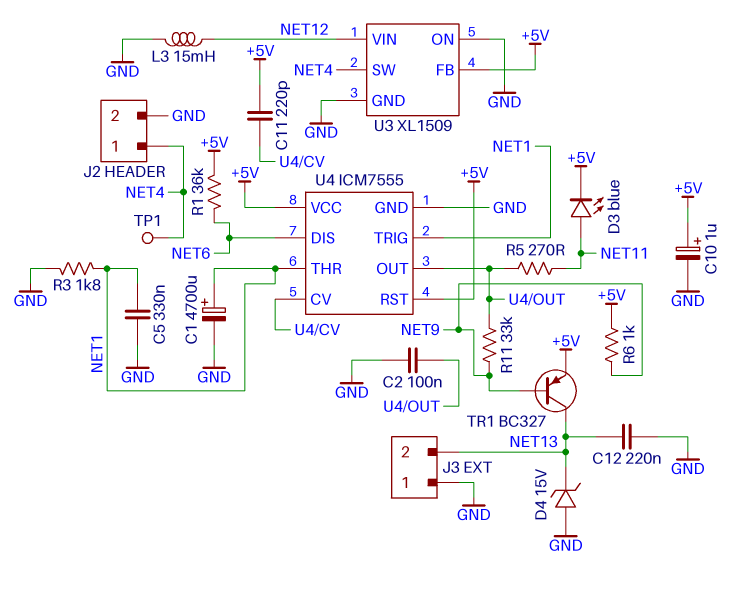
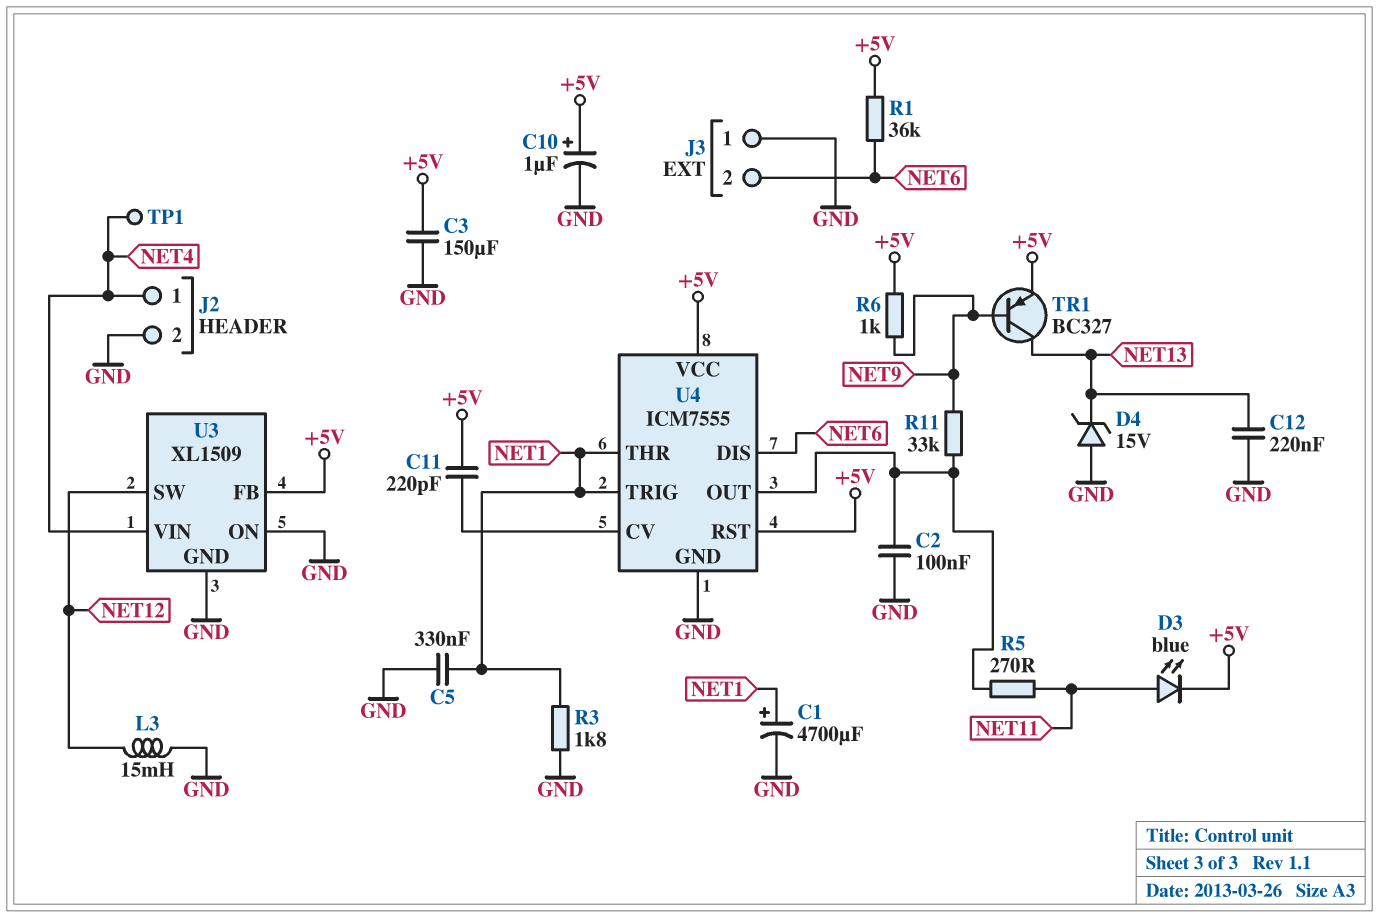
C3: none -> 150uF (+5V, GND)
J3 pin 2: NET13 -> NET6
U3 pin SW: NET4 -> NET12
U3 pin VIN: NET12 -> NET4

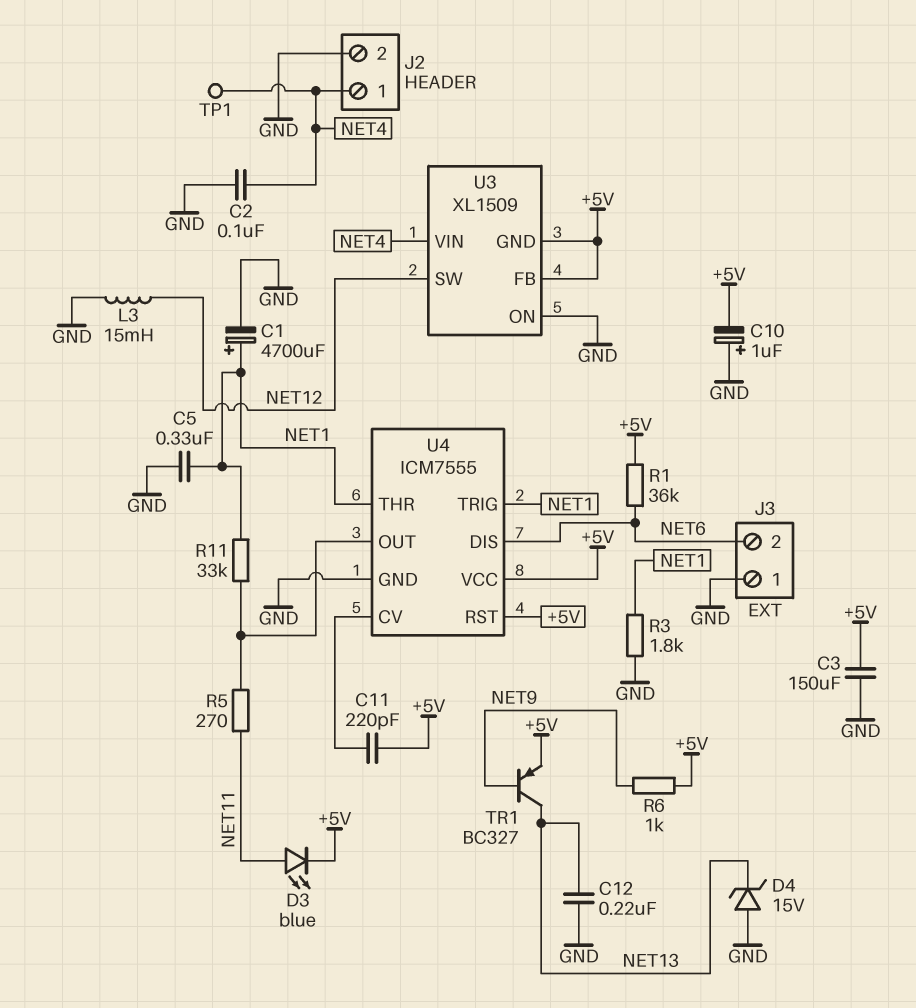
C2: 100nF (GND, U4/OUT) -> 100nF (GND, NET4)
C10: 1uF (plus +5V, minus GND) -> 1uF (plus GND, minus +5V)
R11: 33k (NET9, U4/OUT) -> 33k (NET1, U4/OUT)
U3 pin GND: GND -> +5V

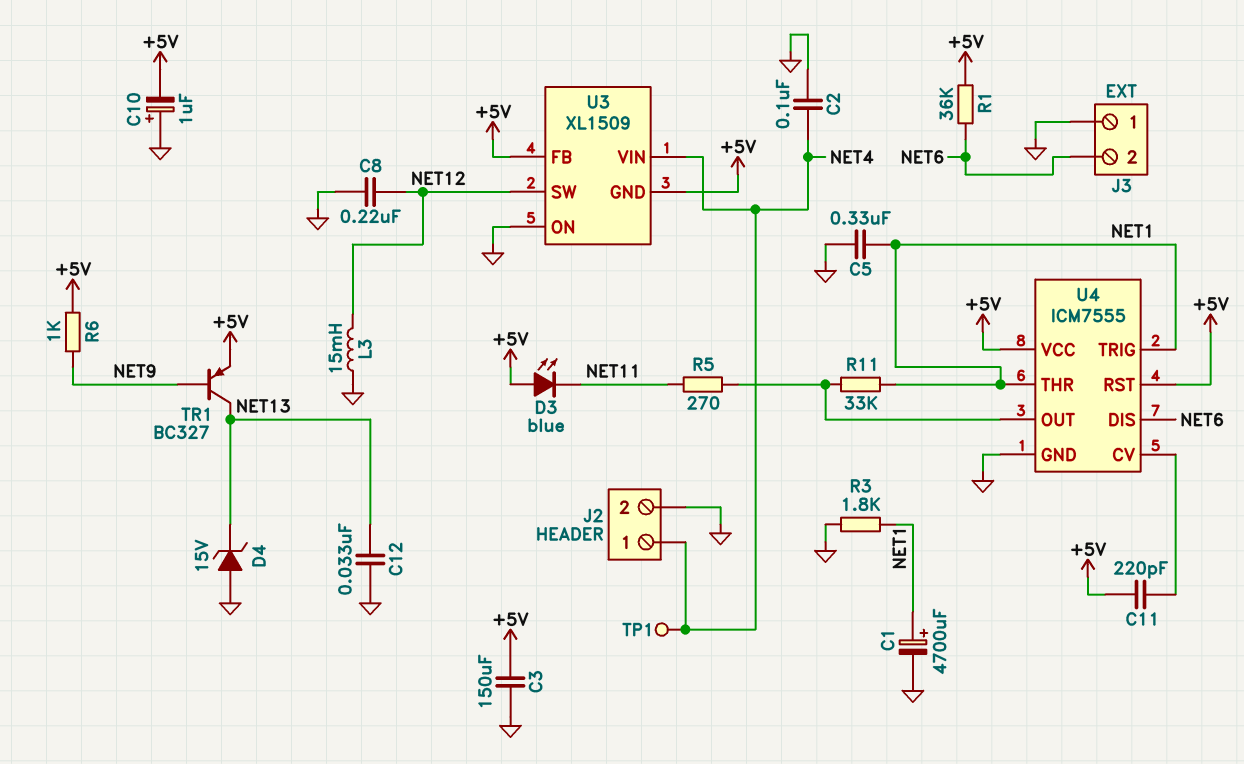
C8: none -> 220nF (GND, NET12)
C12: 220nF (GND, NET13) -> 33nF (GND, NET13)
D3: LED blue (A NET11, K +5V) -> LED blue (A +5V, K NET11)

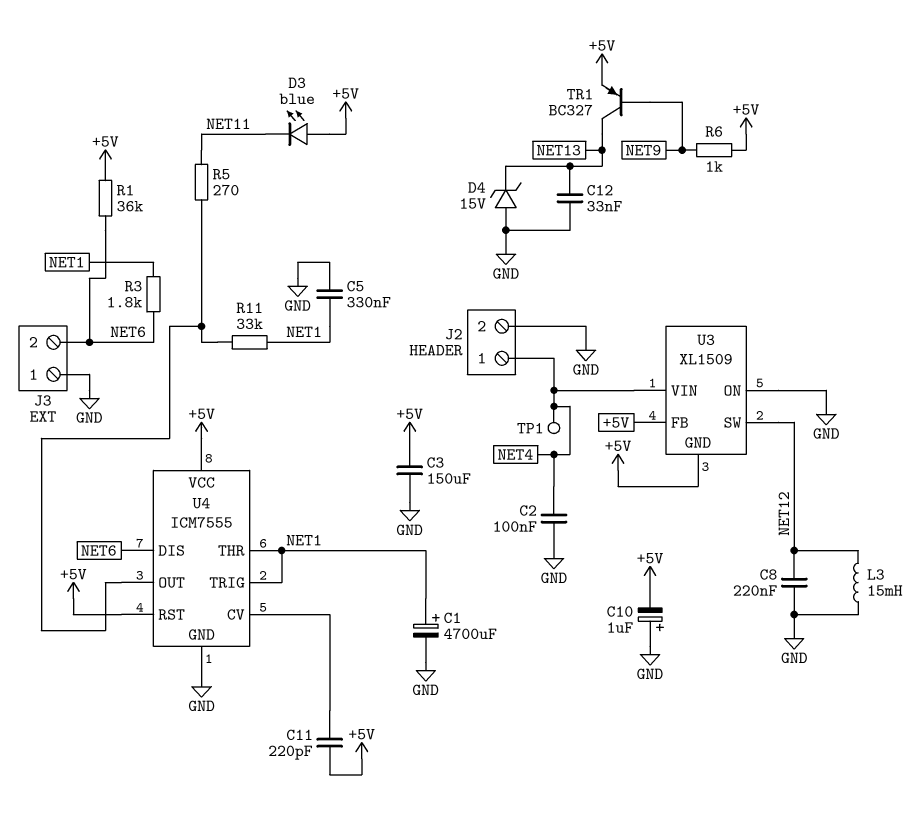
R3: 1.8k (GND, NET1) -> 1.8k (NET1, NET6)

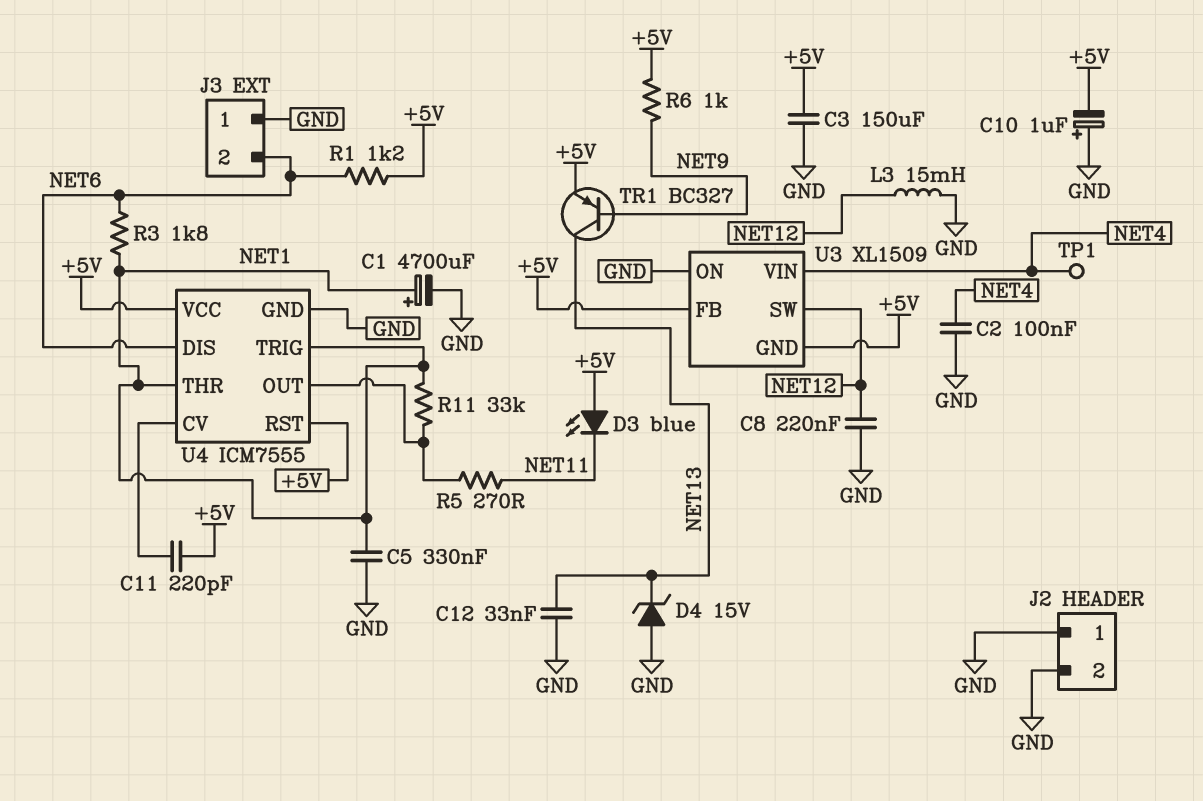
J2 pin 1: NET4 -> GND
R1: 36k (+5V, NET6) -> 1.2k (+5V, NET6)

